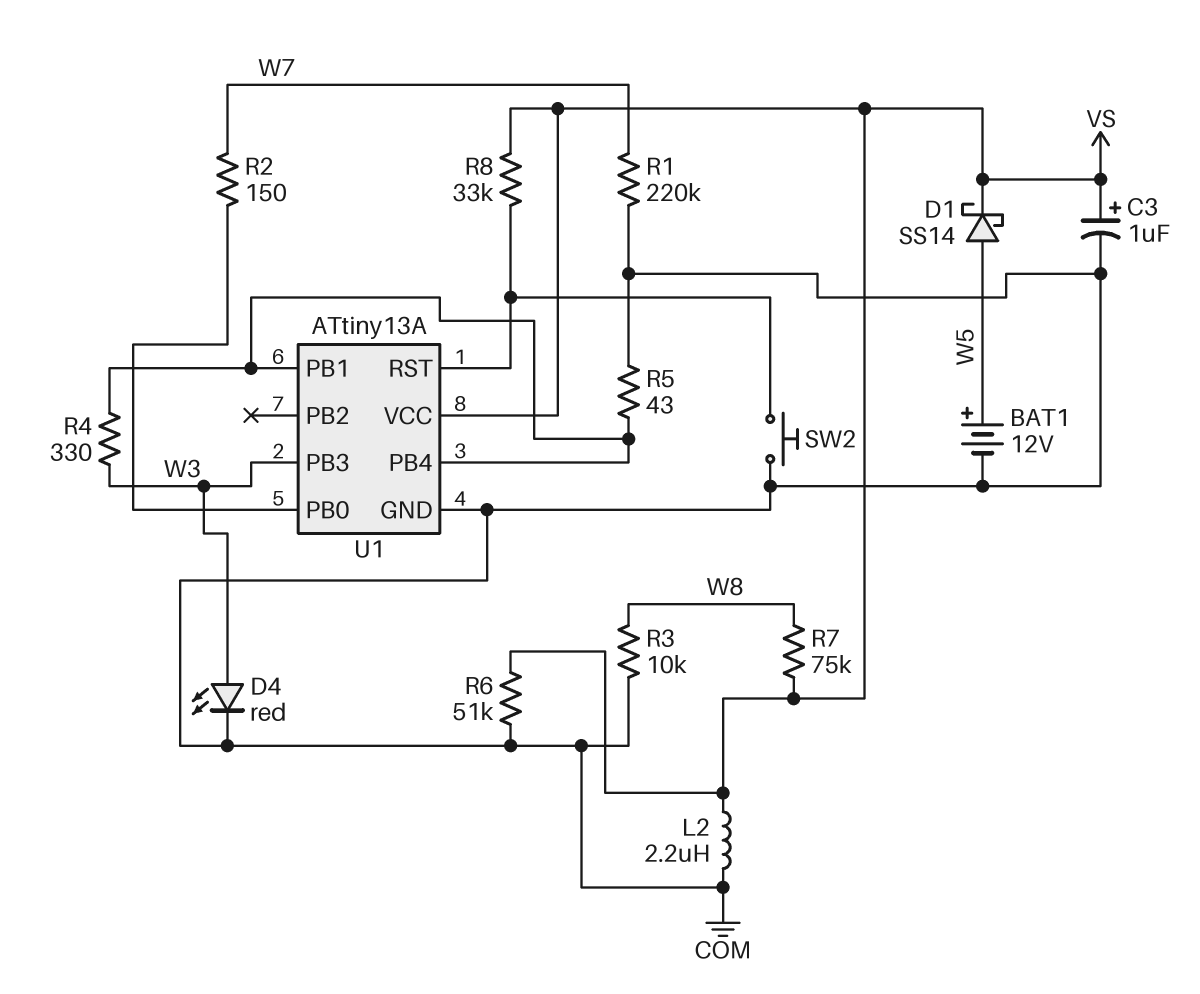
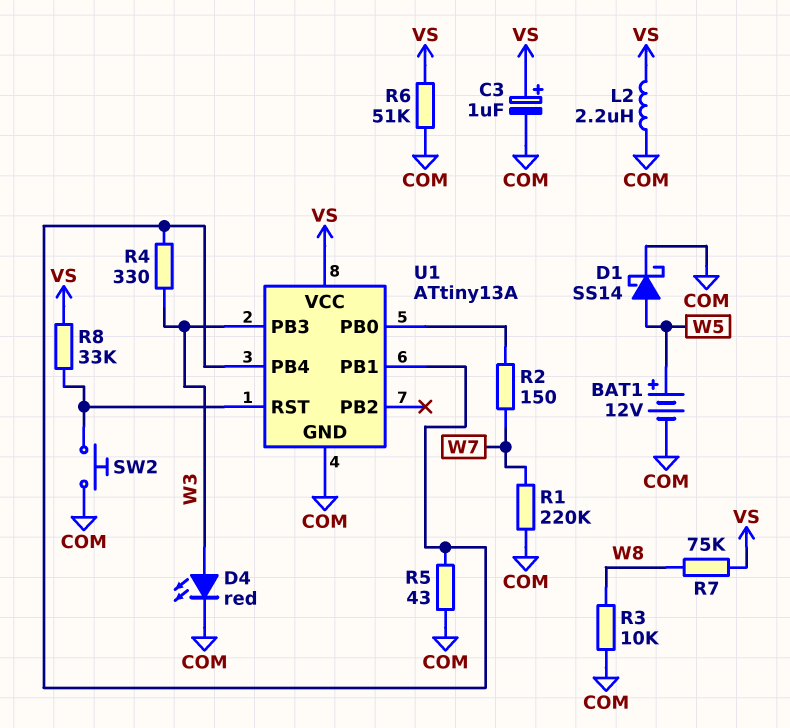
D1: schottky SS14 (A W5, K VS) -> schottky SS14 (A W5, K COM)

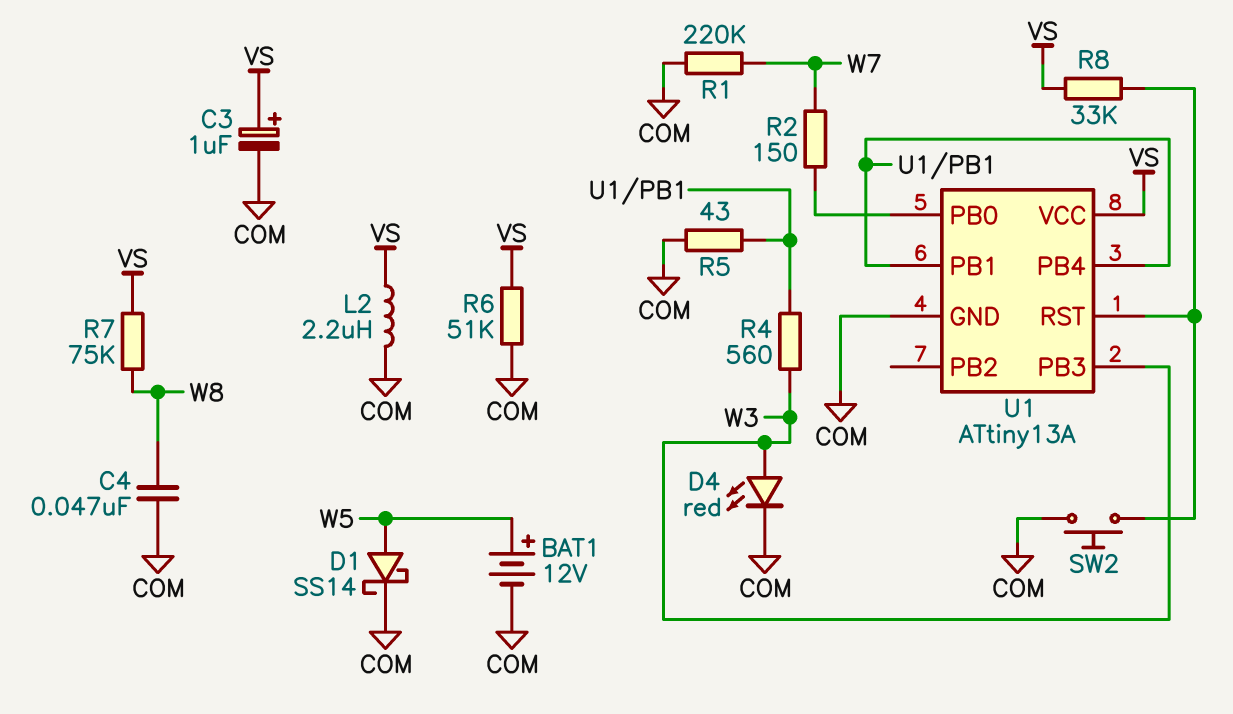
C4: none -> 47nF (COM, W8)
R3: 10k (COM, W8) -> none
R4: 330 (U1/PB1, W3) -> 560 (U1/PB1, W3)

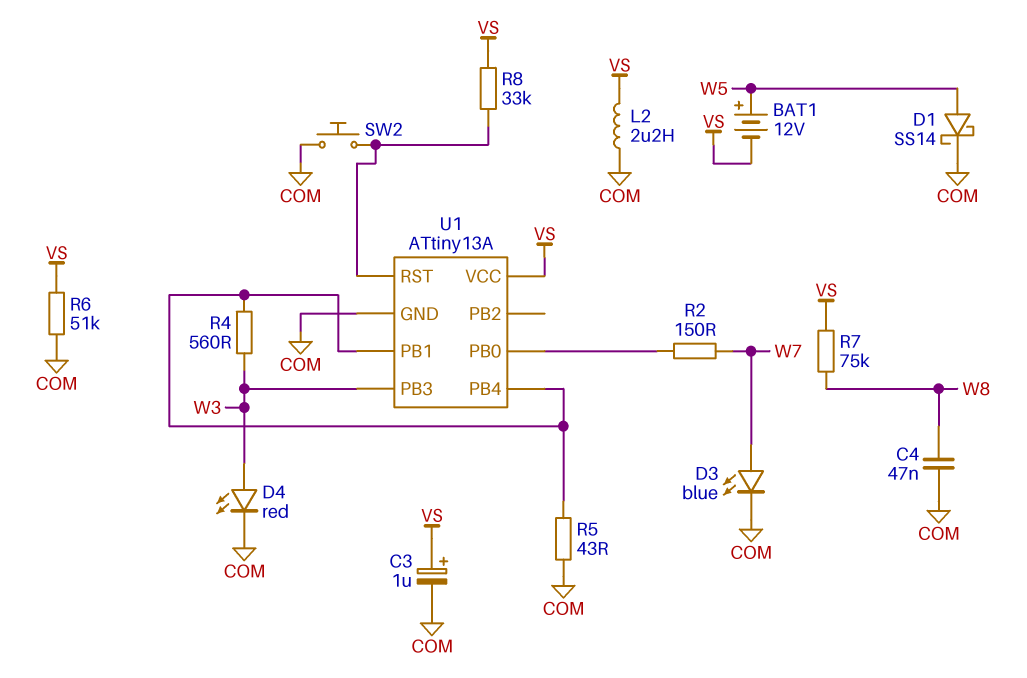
BAT1: 12V (plus W5, minus COM) -> 12V (plus W5, minus VS)
D3: none -> LED blue (A W7, K COM)
R1: 220k (COM, W7) -> none

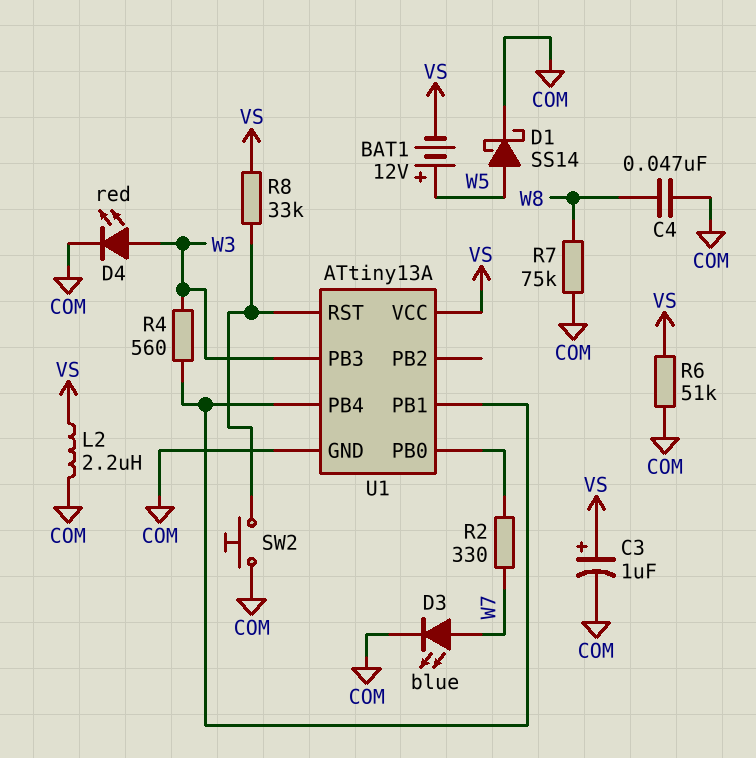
R2: 150 (U1/PB0, W7) -> 330 (U1/PB0, W7)
R5: 43 (COM, U1/PB1) -> none
R7: 75k (VS, W8) -> 75k (COM, W8)

